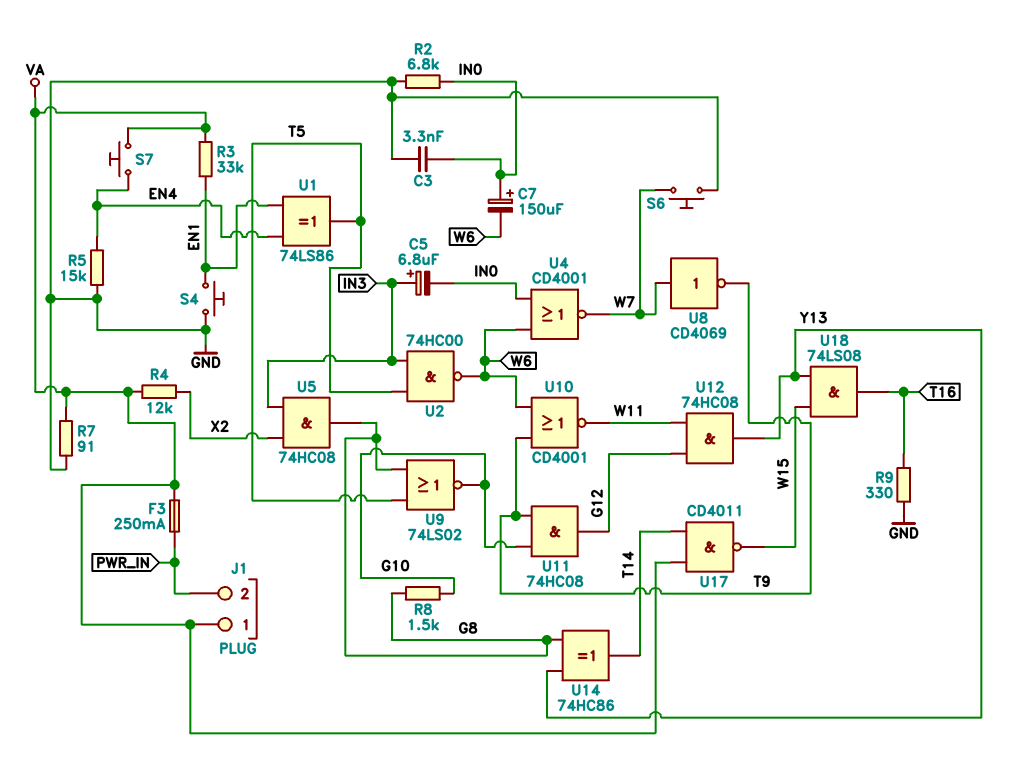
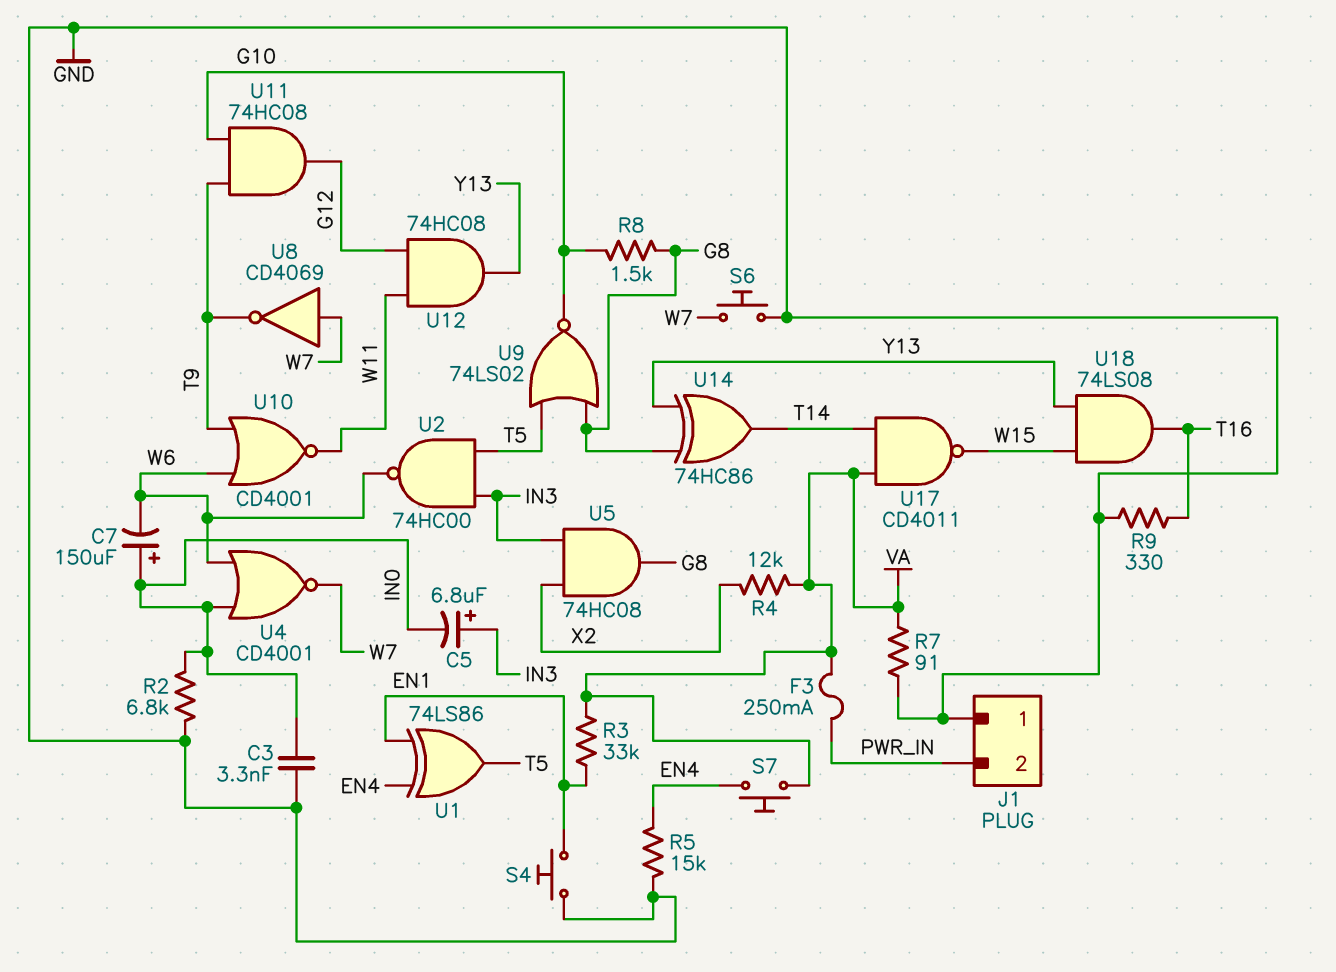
J1 pin 1: VA -> GND

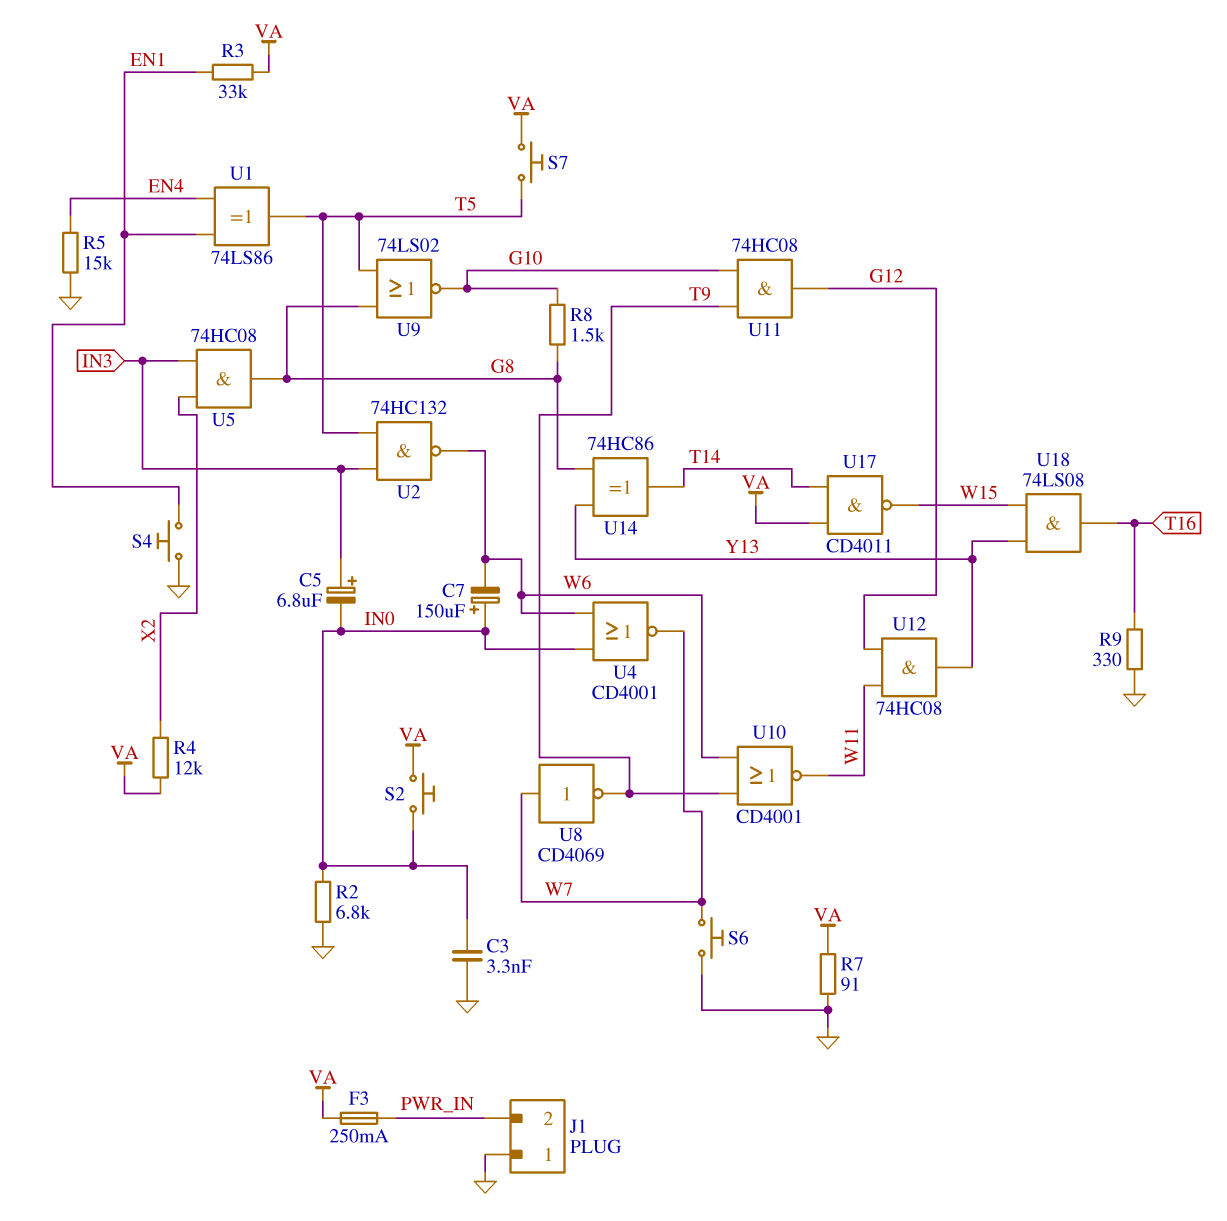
S2: none -> button (IN0, VA)
S7: button (EN4, VA) -> button (T5, VA)
U2: NAND 74HC00 (in IN3, in T5, out W6) -> NAND 74HC132 (in IN3, in T5, out W6)

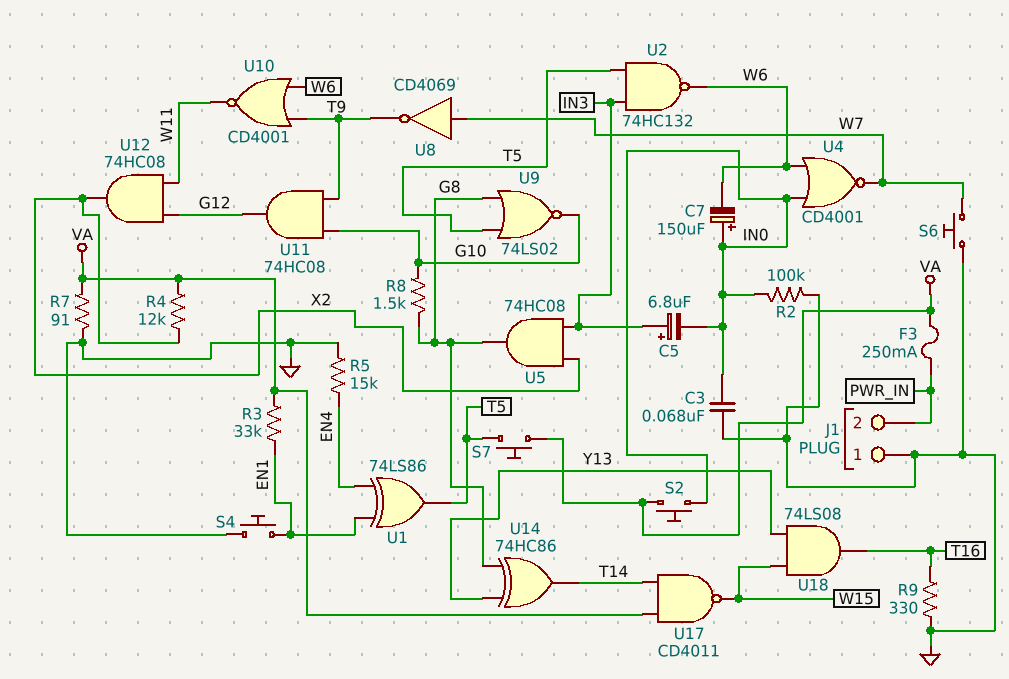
C3: 3.3nF (GND, IN0) -> 68nF (GND, IN0)
R2: 6.8k (GND, IN0) -> 100k (GND, IN0)
U12: AND 74HC08 (in G12, in W11, out Y13) -> AND 74HC08 (in G12, in W11, out X2)

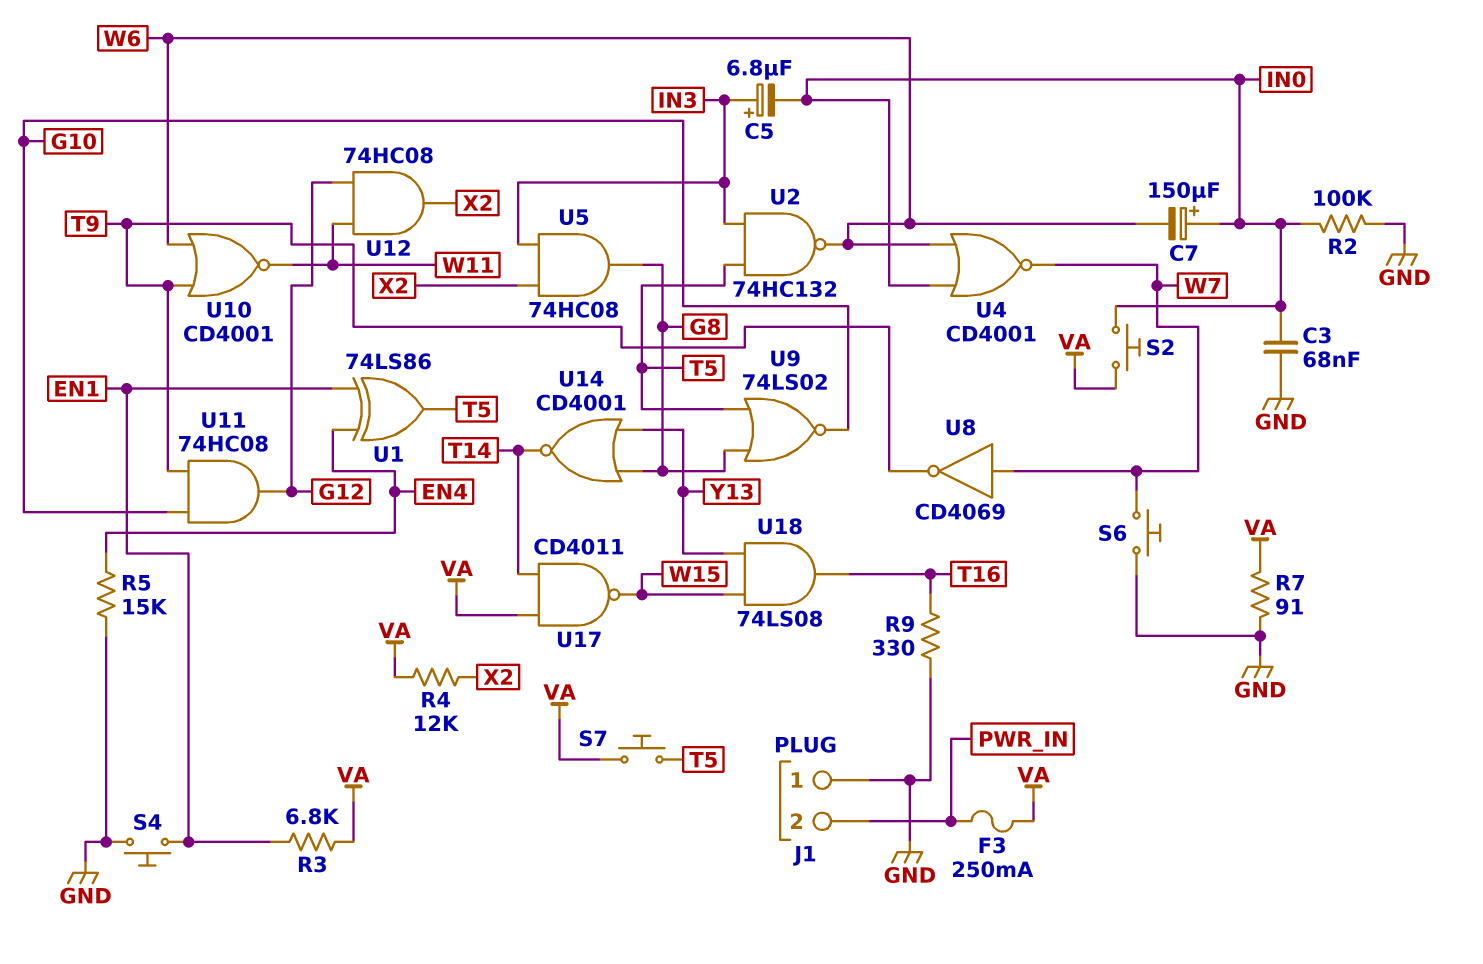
R3: 33k (EN1, VA) -> 6.8k (EN1, VA)
R8: 1.5k (G8, G10) -> none
U14: XOR 74HC86 (in G8, in Y13, out T14) -> NOR CD4001 (in G8, in Y13, out T14)

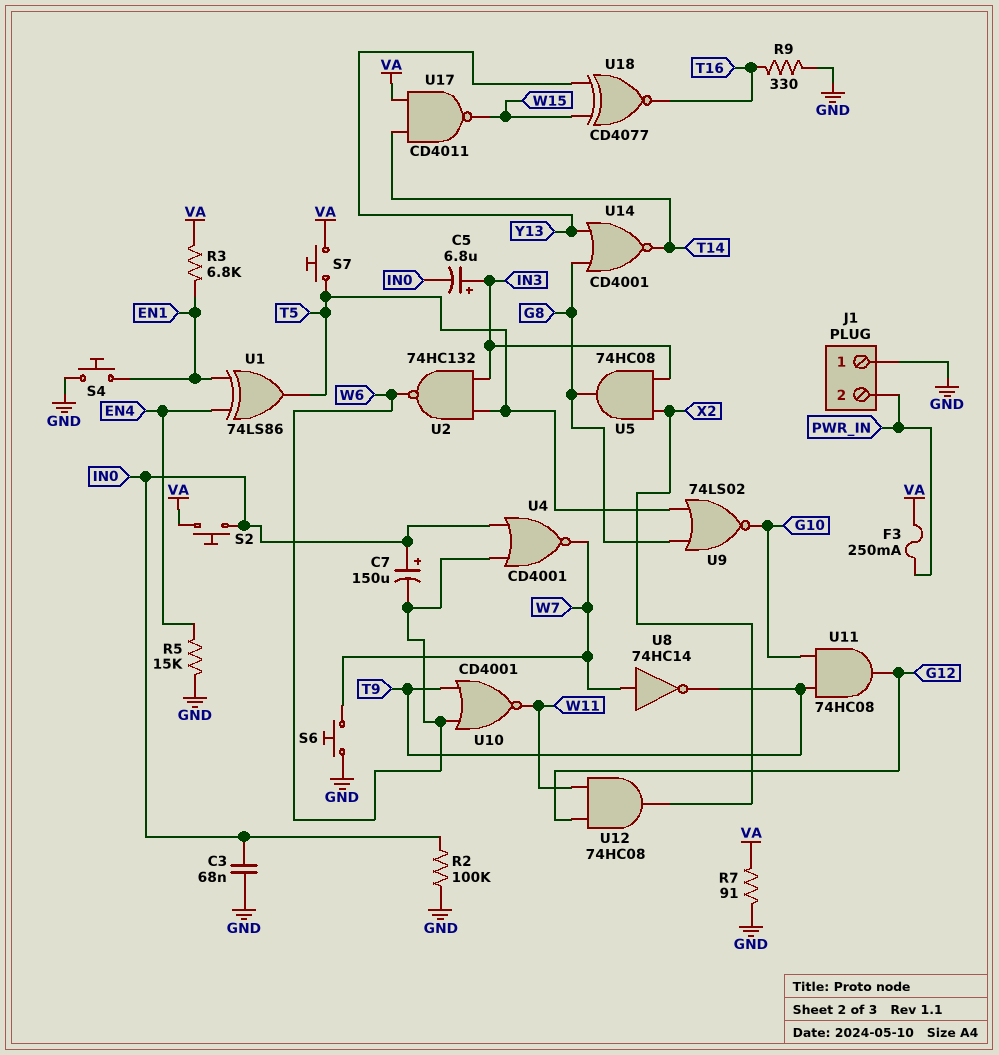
R4: 12k (VA, X2) -> none
U8: NOT CD4069 (in W7, out T9) -> NOT 74HC14 (in W7, out T9)
U18: AND 74LS08 (in W15, in Y13, out T16) -> XNOR CD4077 (in W15, in Y13, out T16)

